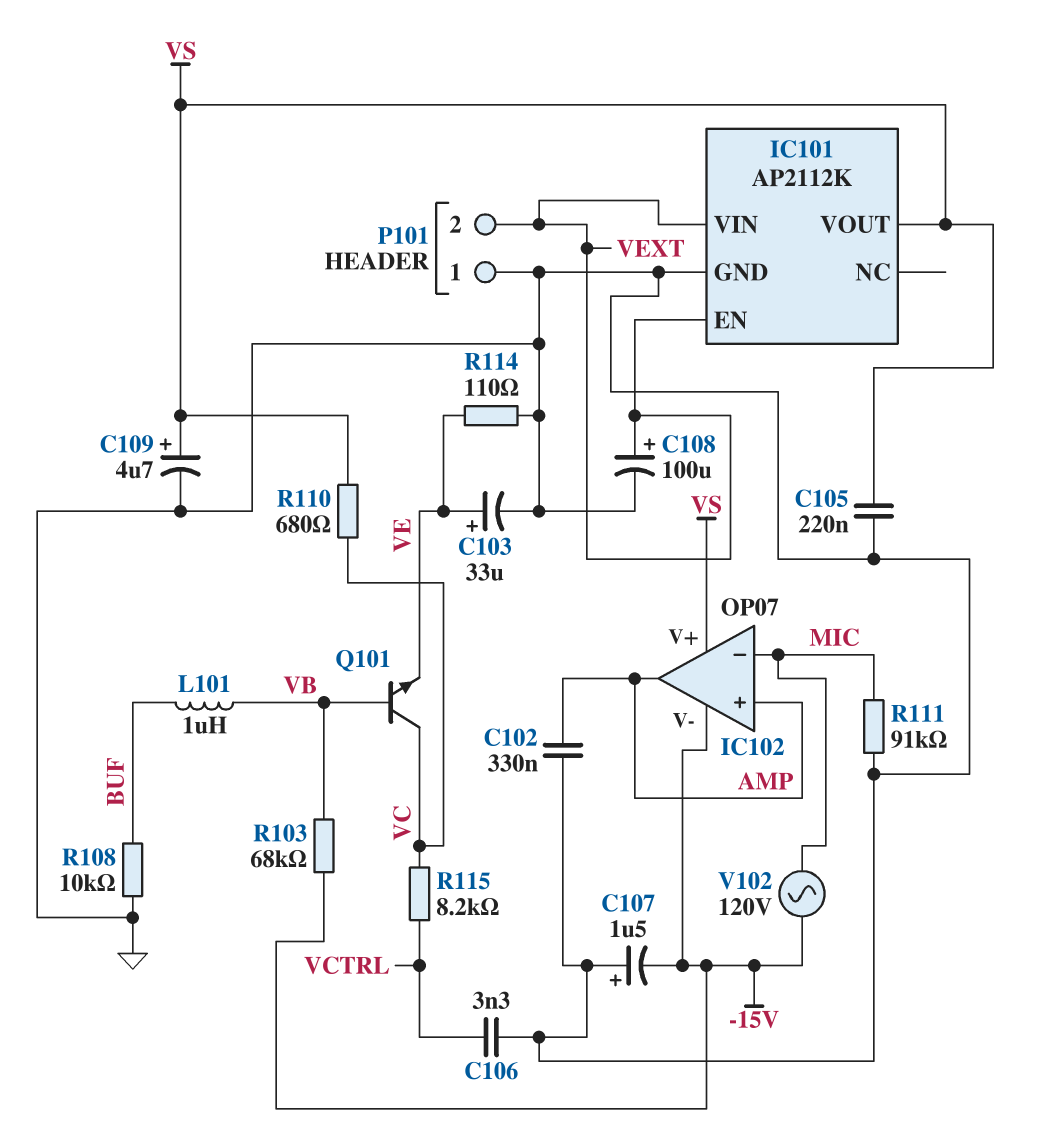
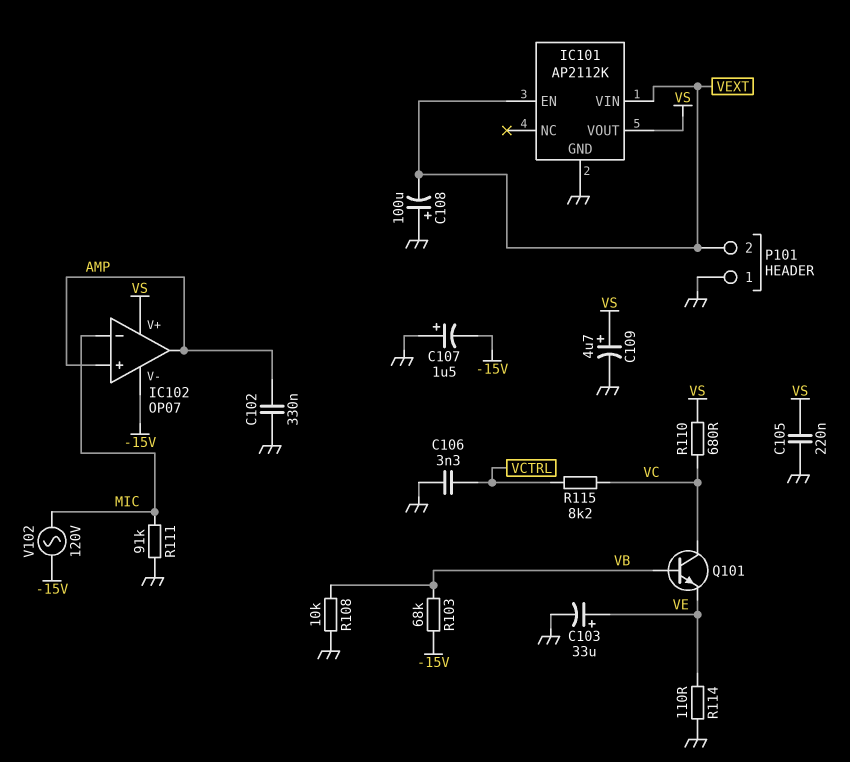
C108: 100uF (plus VEXT, minus GND) -> 100uF (plus GND, minus VEXT)
L101: 1uH (BUF, VB) -> none
R108: 10k (BUF, GND) -> 10k (GND, VB)

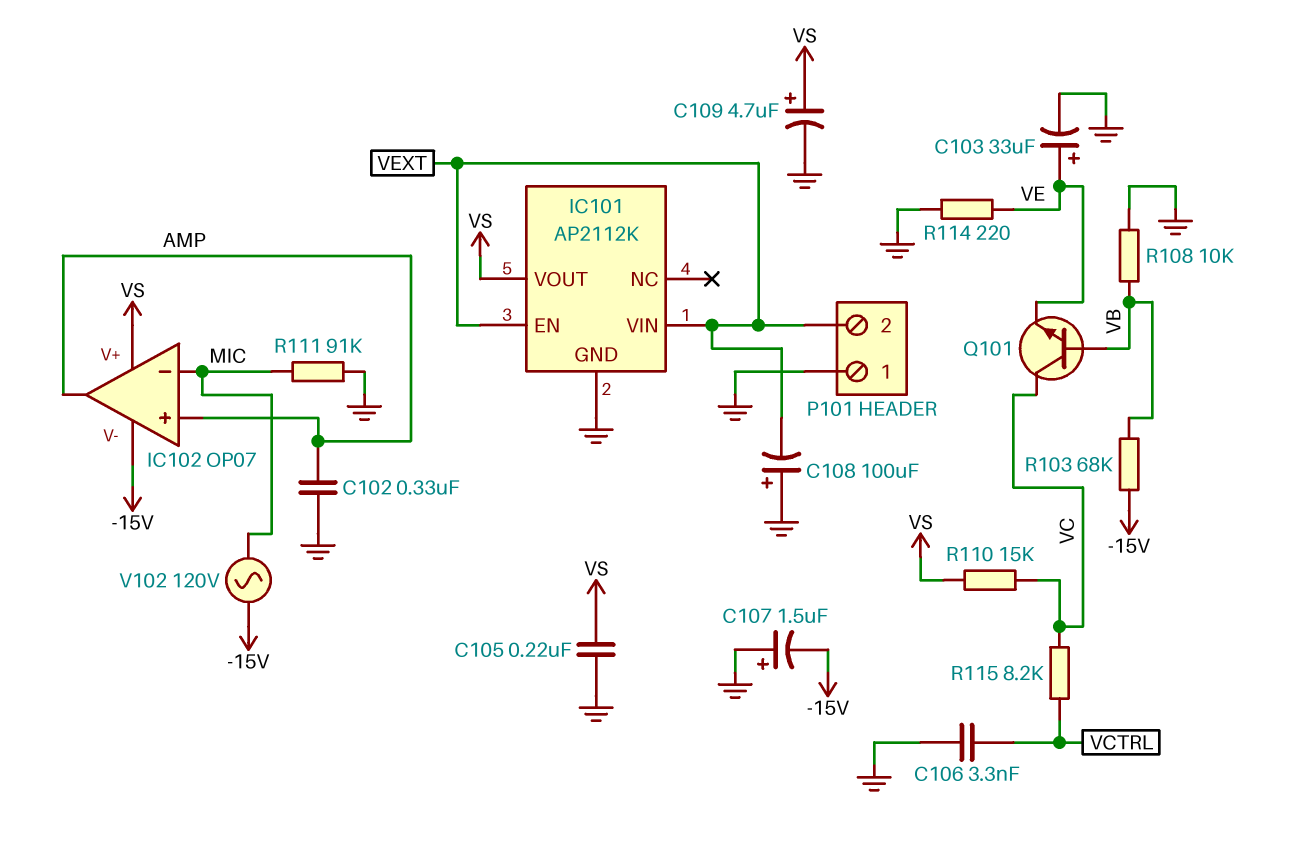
R110: 680 (VC, VS) -> 15k (VC, VS)
R114: 110 (GND, VE) -> 220 (GND, VE)

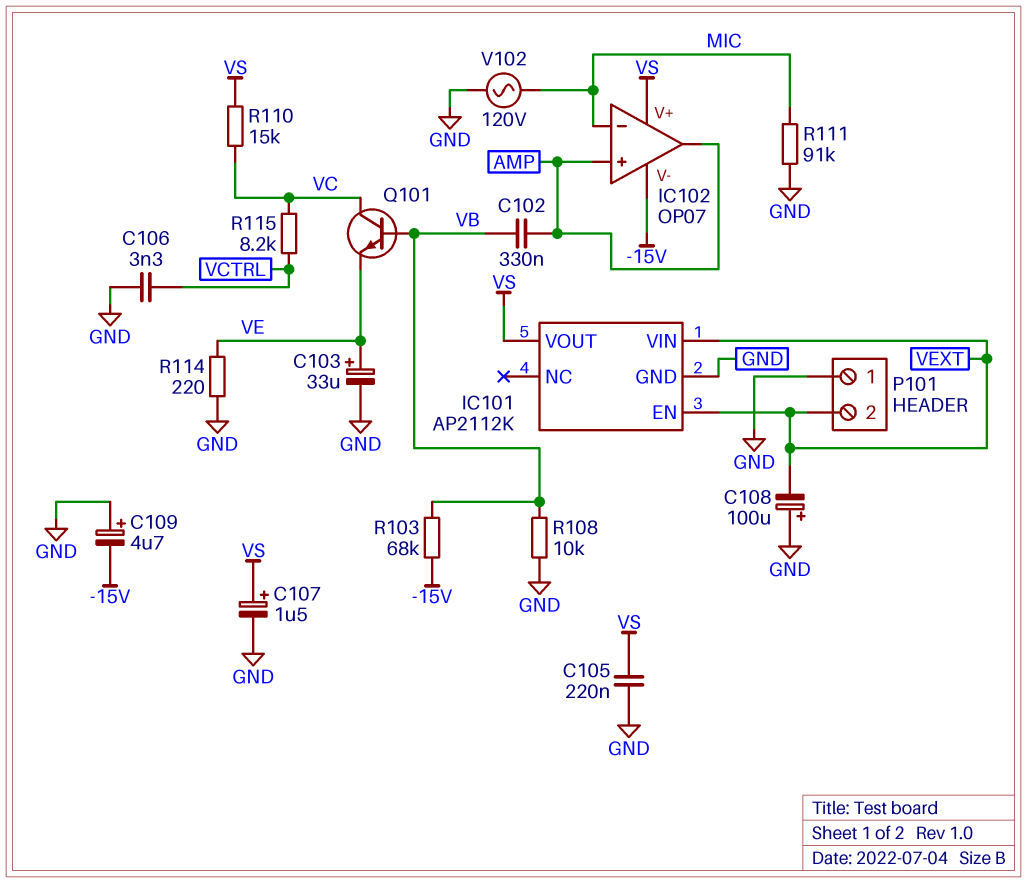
C102: 330nF (AMP, GND) -> 330nF (AMP, VB)
C107: 1.5uF (plus GND, minus -15V) -> 1.5uF (plus VS, minus GND)
C109: 4.7uF (plus VS, minus GND) -> 4.7uF (plus GND, minus -15V)
V102: AC 120V (-15V, MIC) -> AC 120V (GND, MIC)

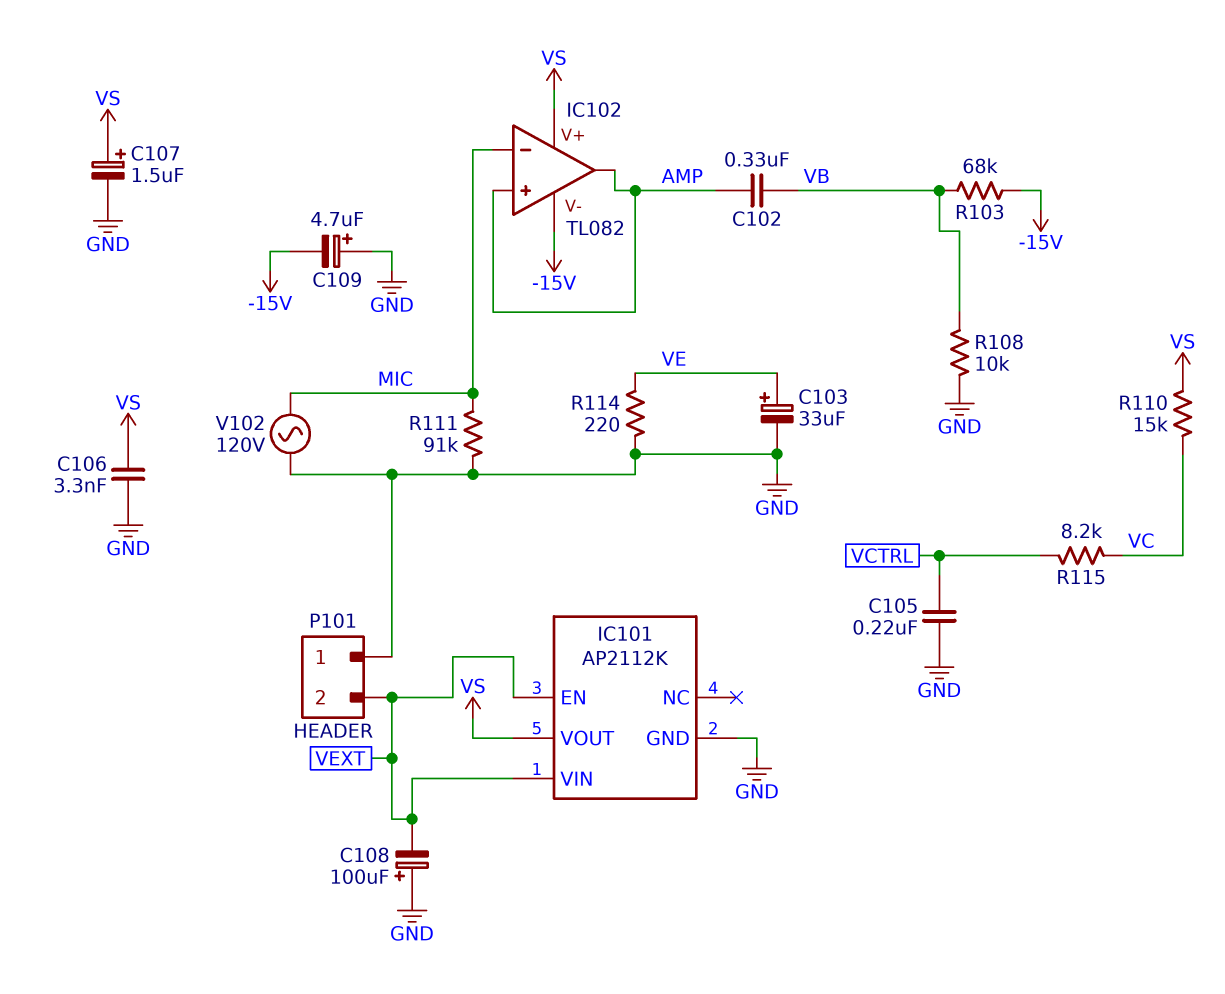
C105: 220nF (GND, VS) -> 220nF (GND, VCTRL)
C106: 3.3nF (GND, VCTRL) -> 3.3nF (GND, VS)
IC102: OP07 -> TL082
Q101: NPN (B VB, C VC, E VE) -> none

